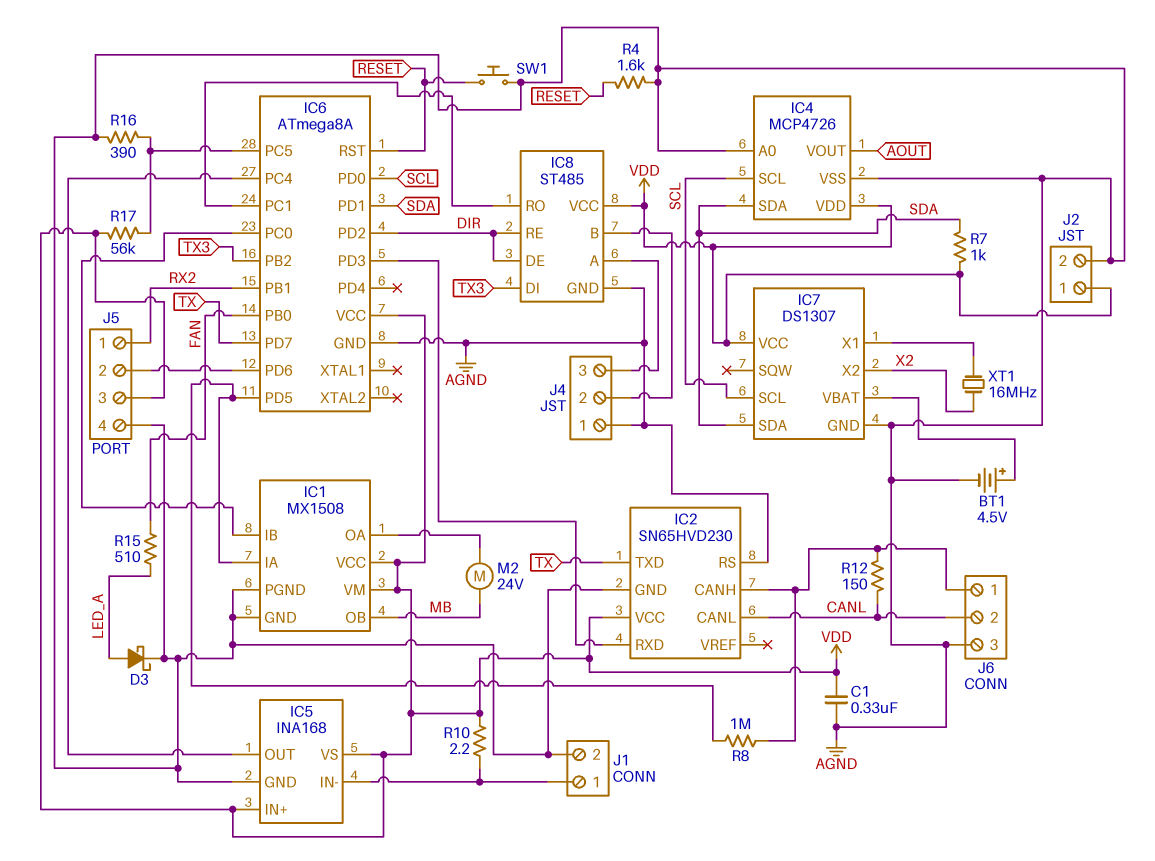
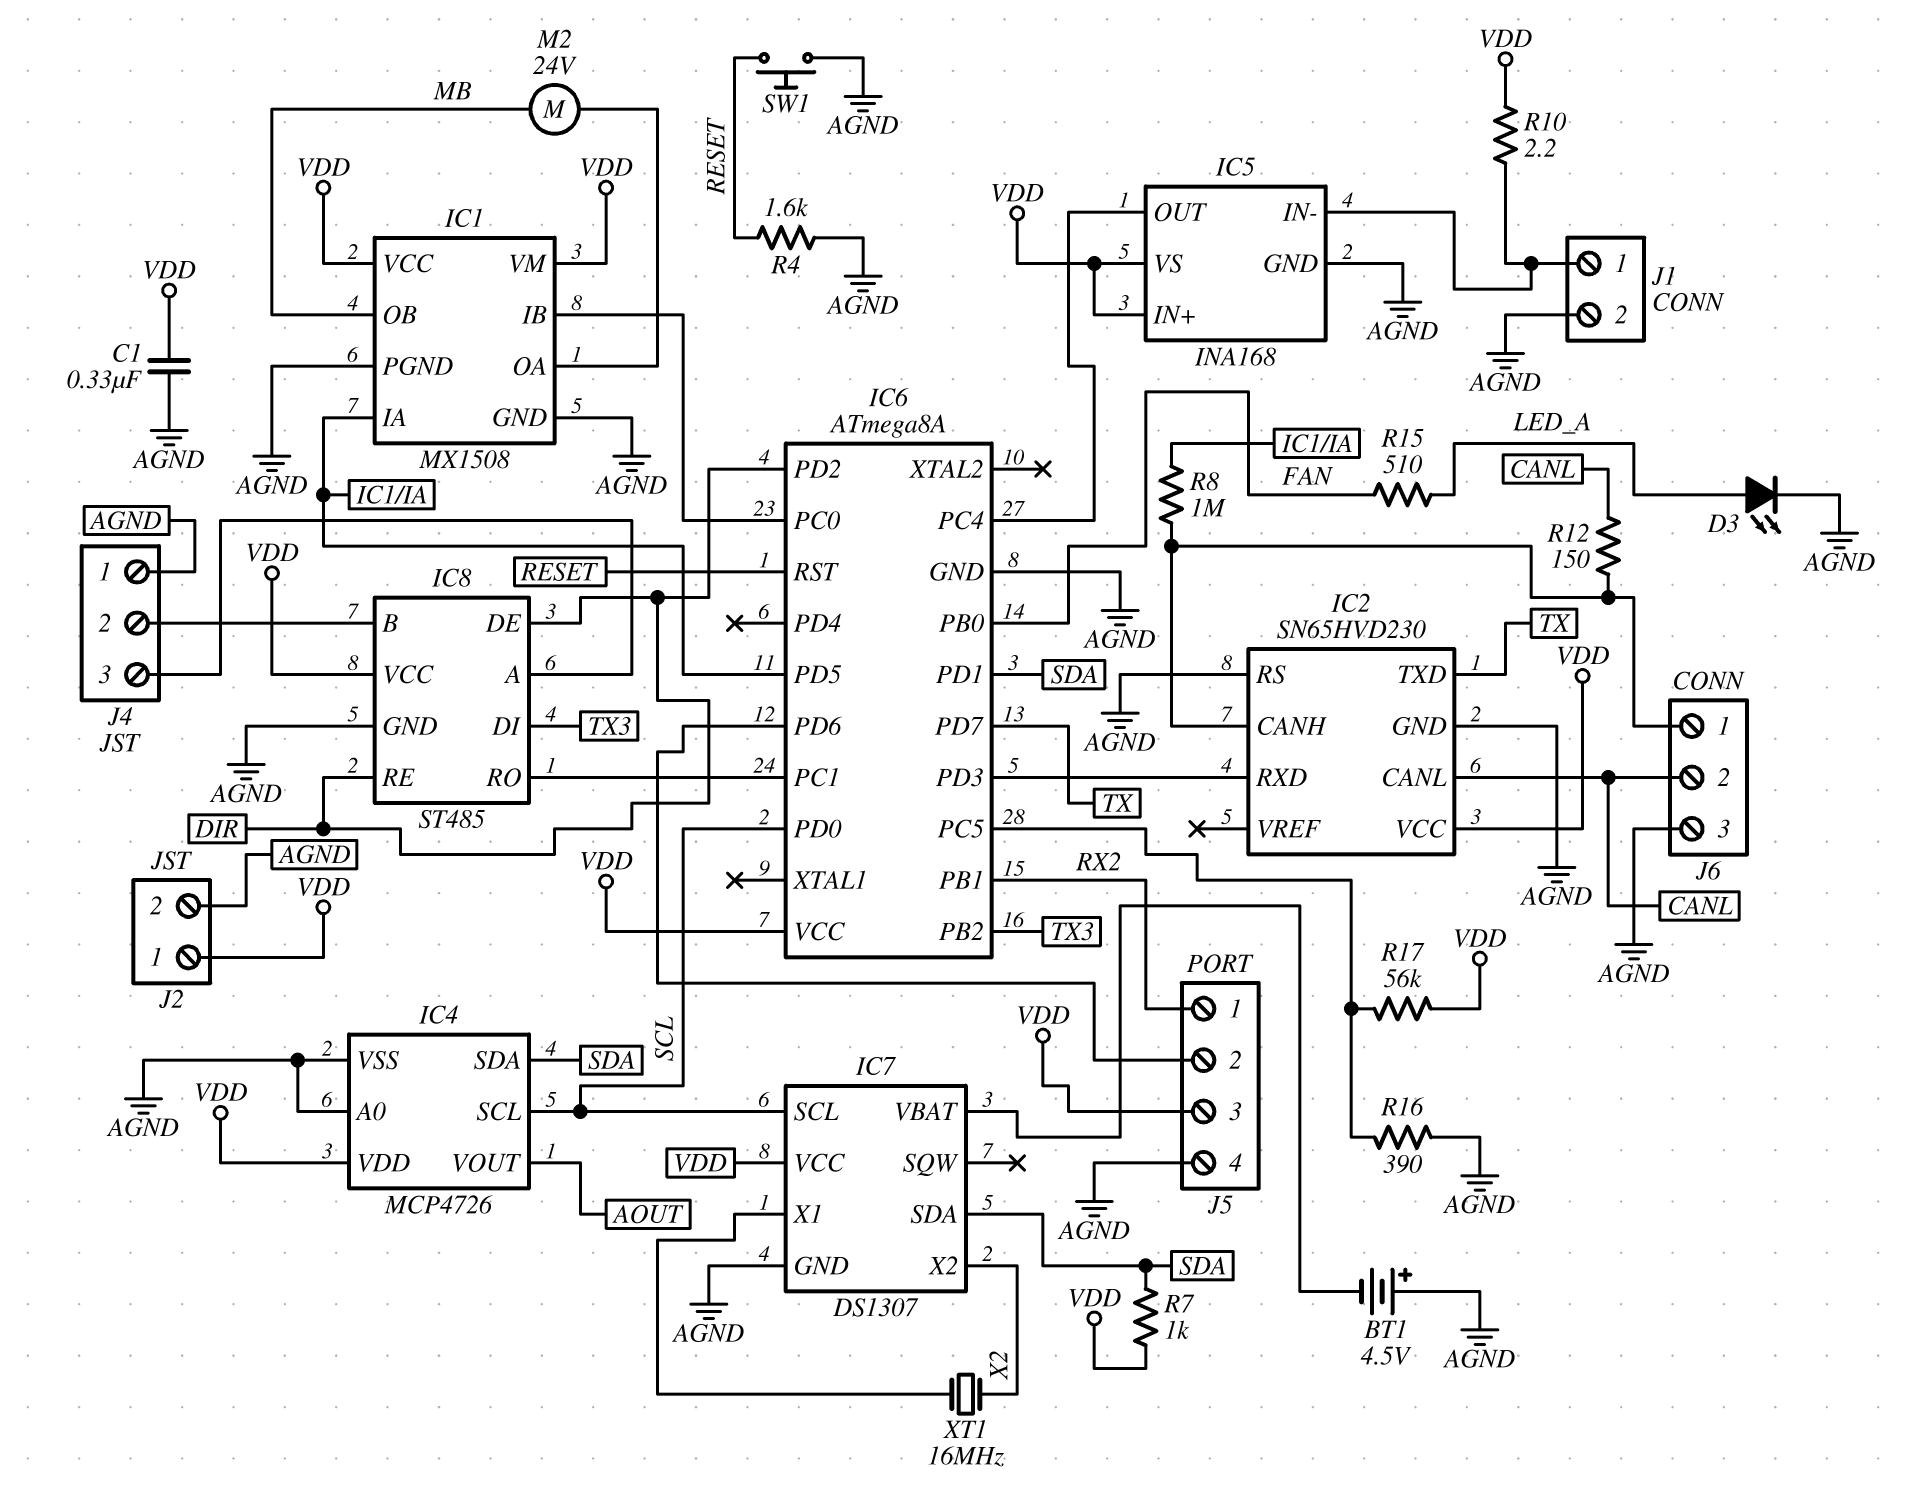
BT1: 4.5V (plus IC7/VBAT, minus AGND) -> 4.5V (plus AGND, minus IC7/VBAT)
D3: schottky (A LED_A, K AGND) -> LED (A LED_A, K AGND)

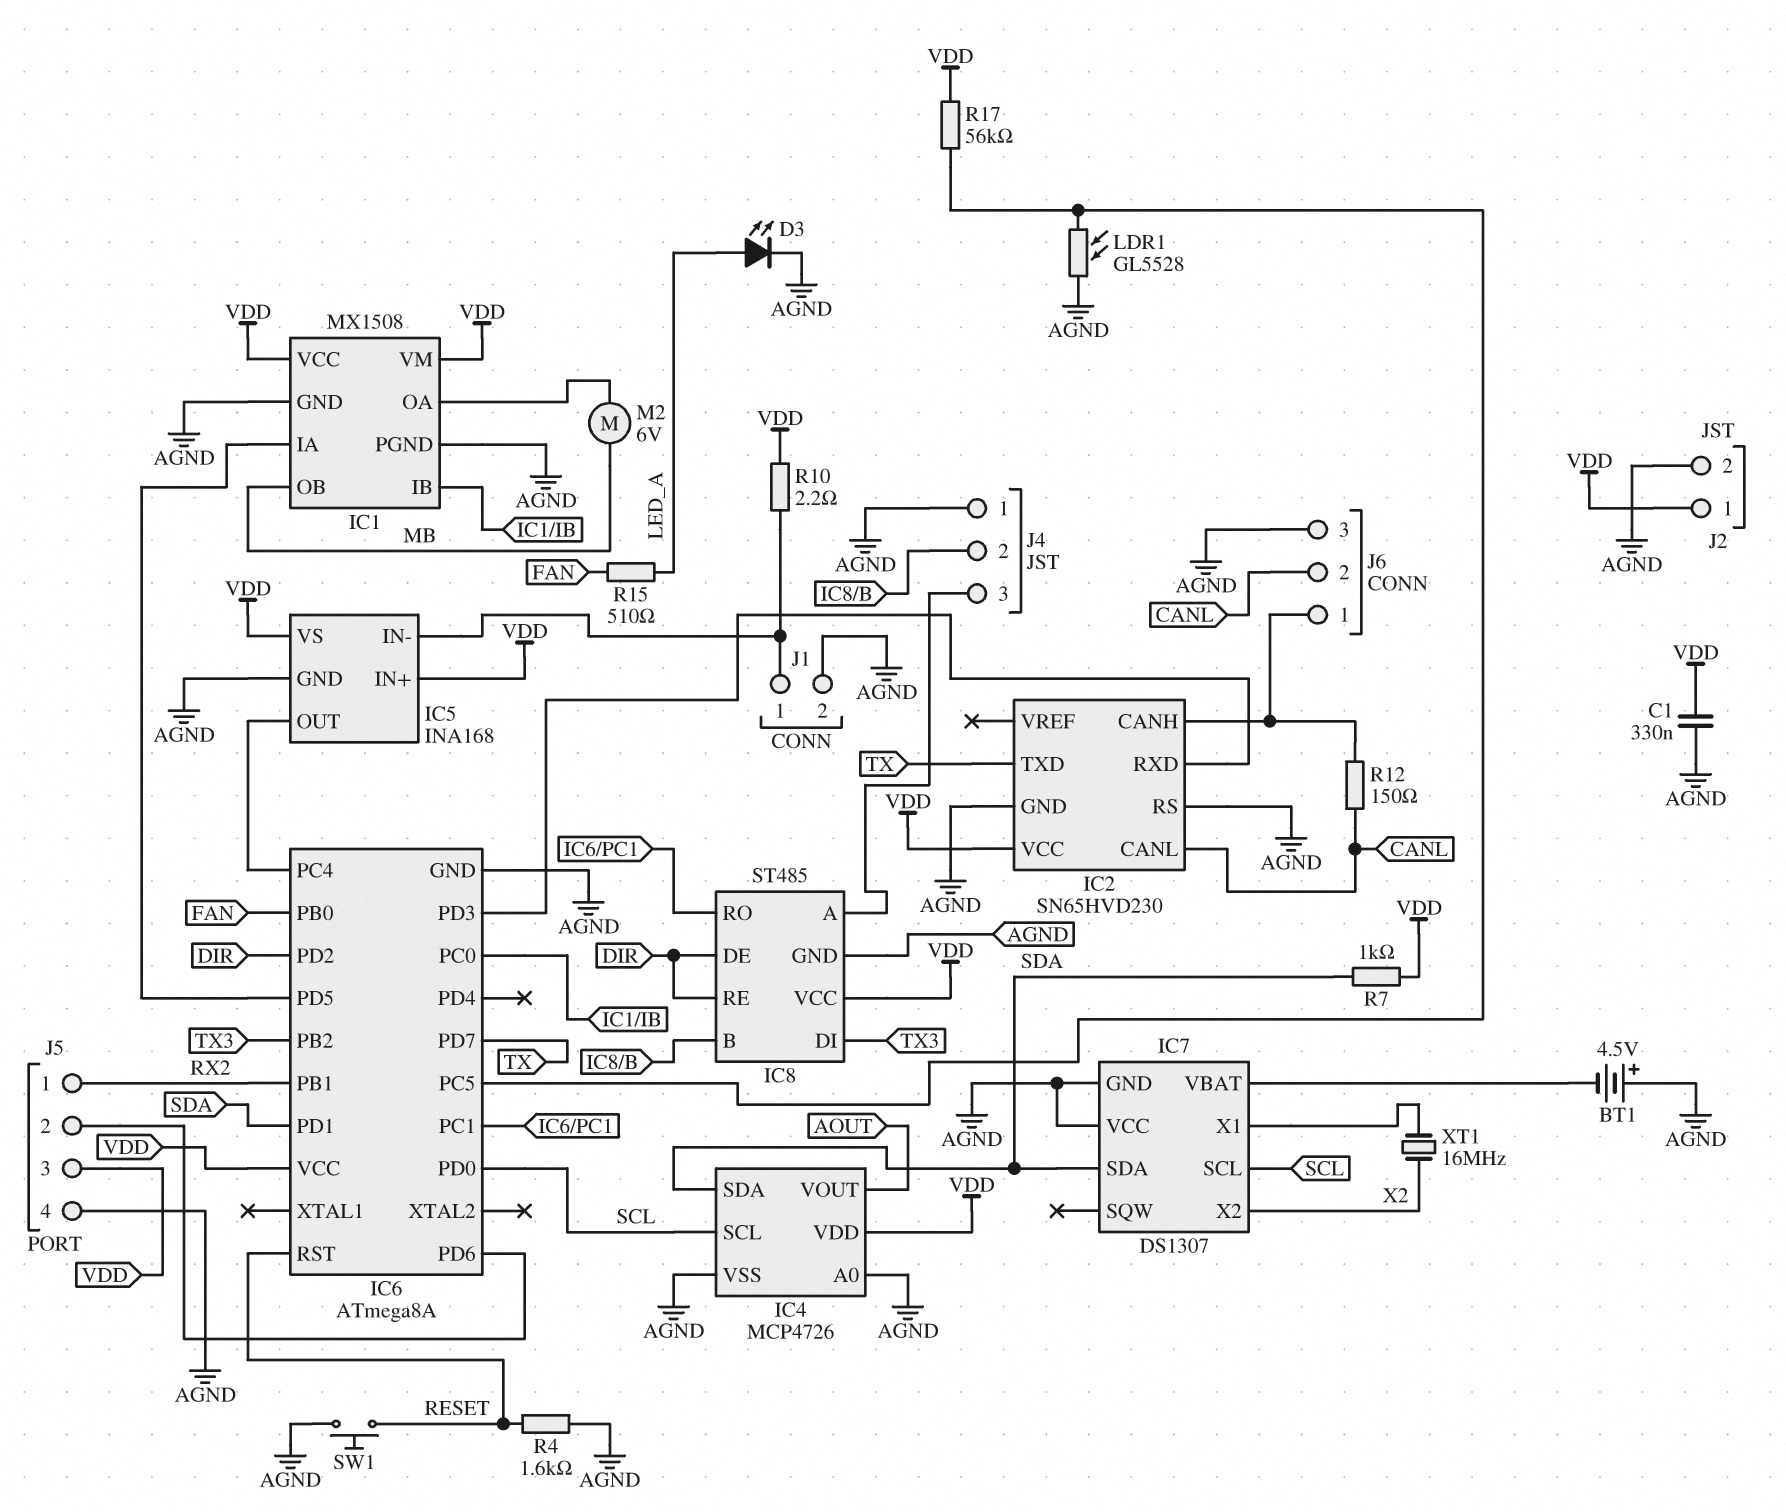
IC7 pin VCC: VDD -> AGND
LDR1: none -> GL5528 (AGND, IC6/PC5)
M2: motor 24V (IC1/OA, MB) -> motor 6V (IC1/OA, MB)
R8: 1M (IC1/IA, IC2/CANH) -> none
R16: 390 (AGND, IC6/PC5) -> none

